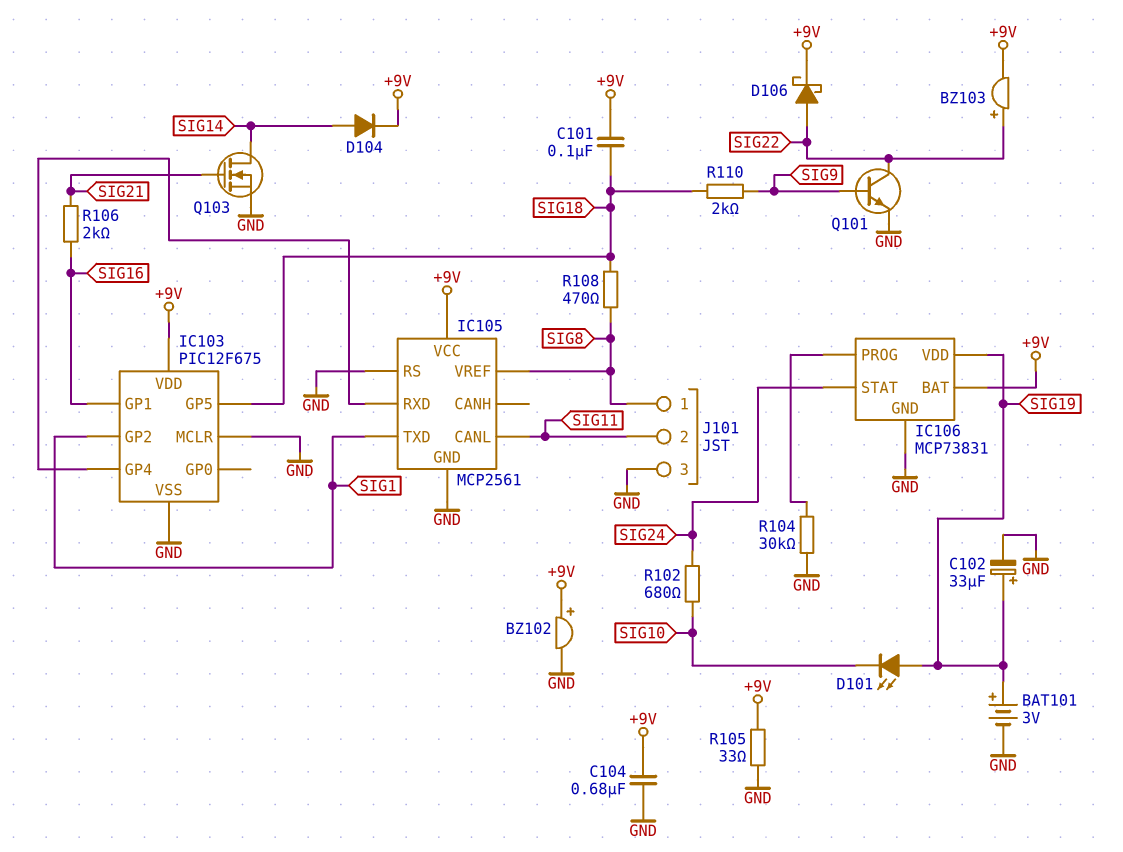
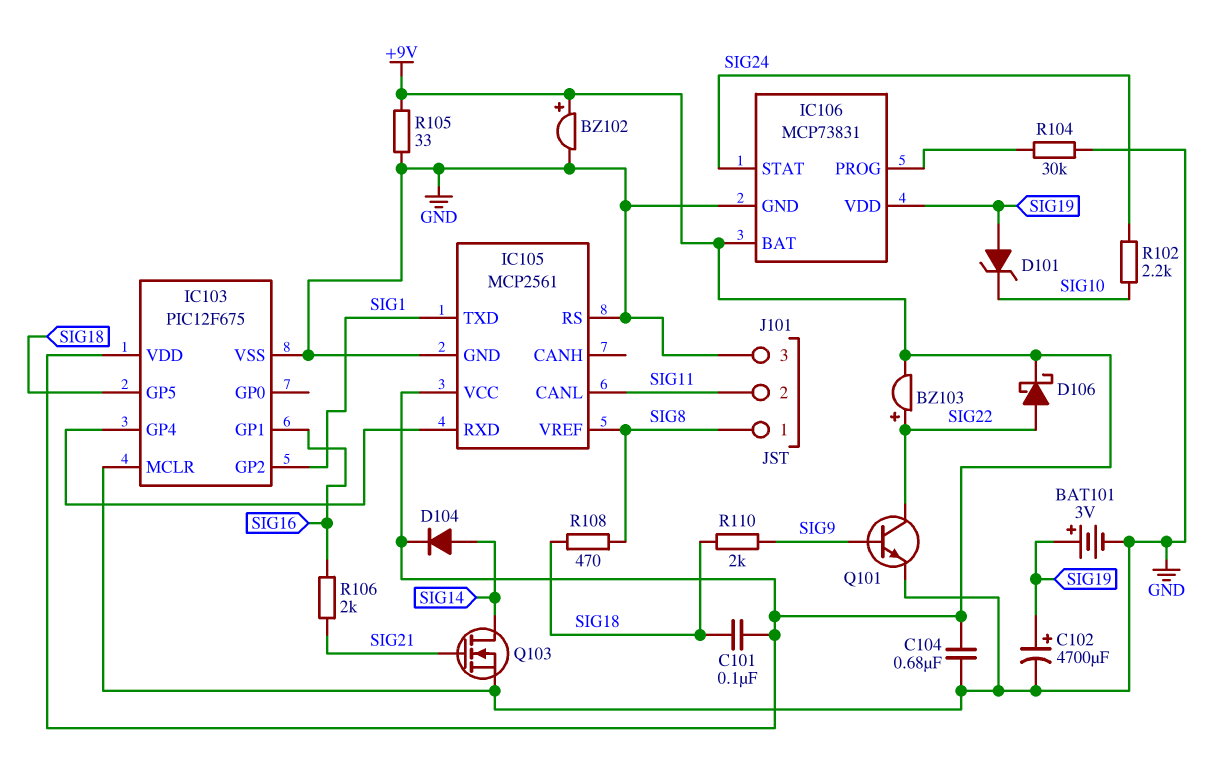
C102: 33uF (plus SIG19, minus GND) -> 4700uF (plus SIG19, minus GND)
D101: LED (A SIG19, K SIG10) -> zener (A SIG19, K SIG10)
R102: 680 (SIG10, SIG24) -> 2.2k (SIG10, SIG24)

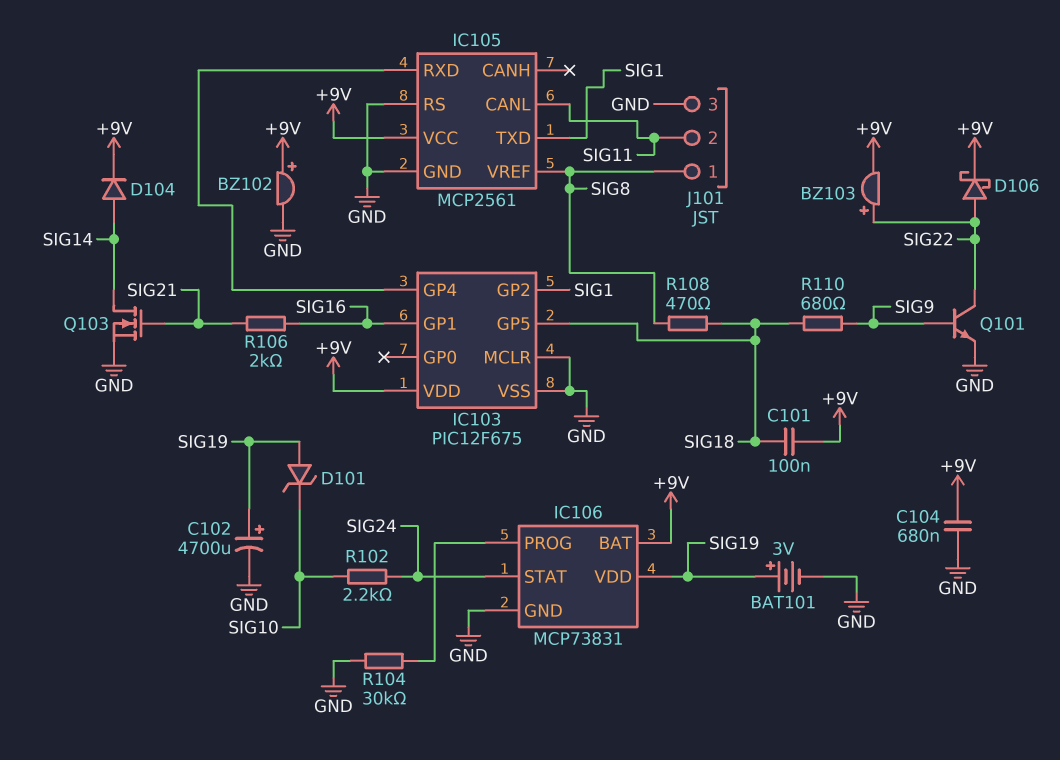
R105: 33 (+9V, GND) -> none
R110: 2k (SIG9, SIG18) -> 680 (SIG9, SIG18)

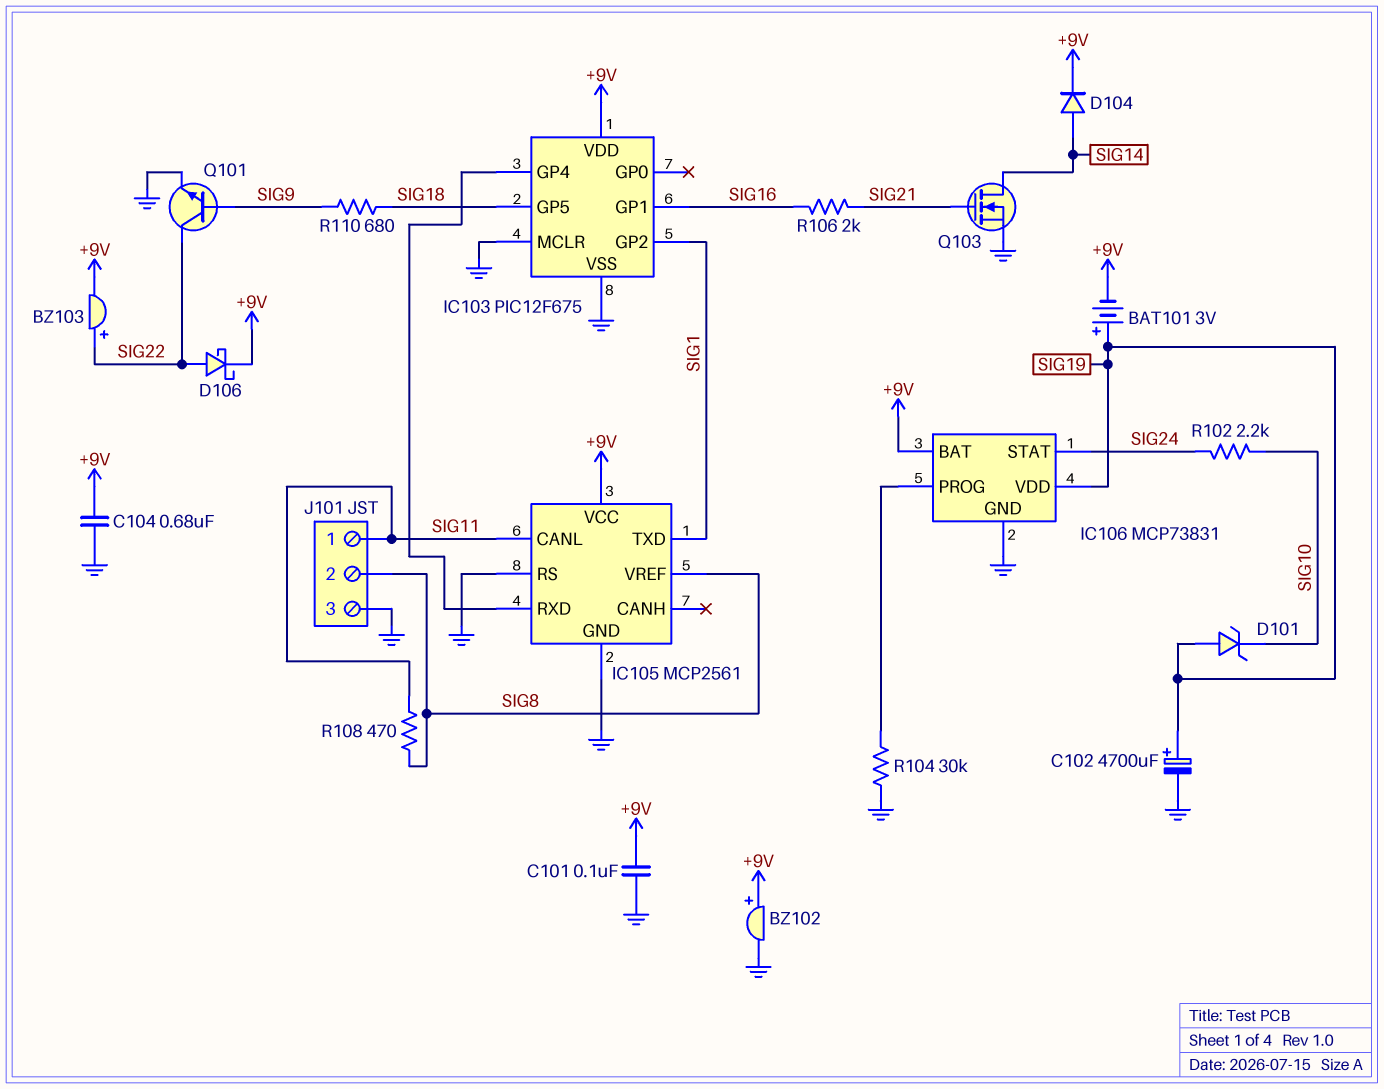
BAT101: 3V (plus SIG19, minus GND) -> 3V (plus SIG19, minus +9V)
C101: 100nF (+9V, SIG18) -> 100nF (+9V, GND)
J101 pin 1: SIG8 -> SIG11
J101 pin 2: SIG11 -> SIG8
R108: 470 (SIG8, SIG18) -> 470 (SIG8, SIG11)

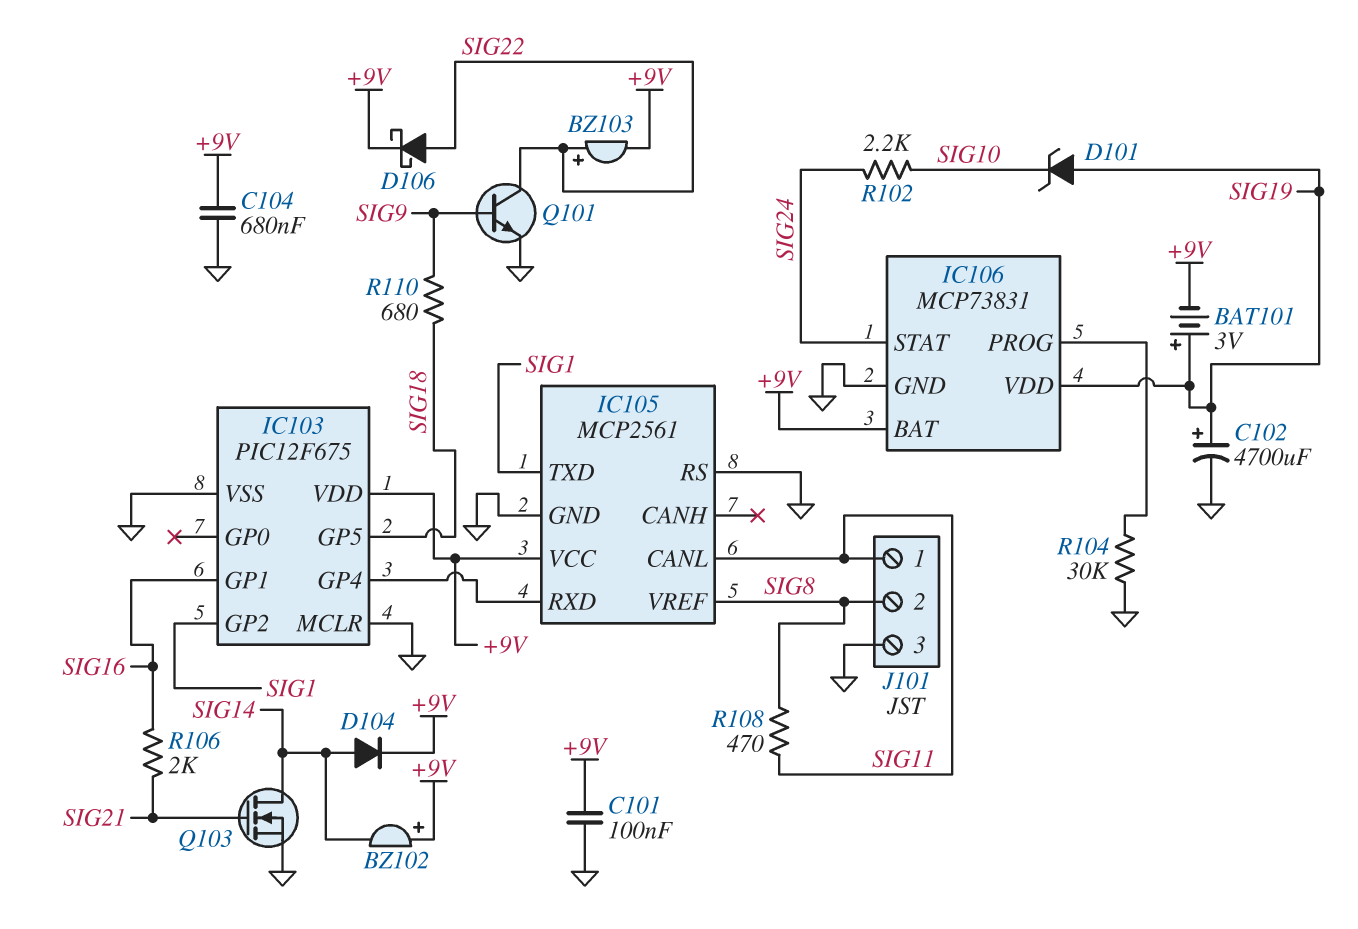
BZ102: buzzer (plus +9V, minus GND) -> buzzer (plus +9V, minus SIG14)

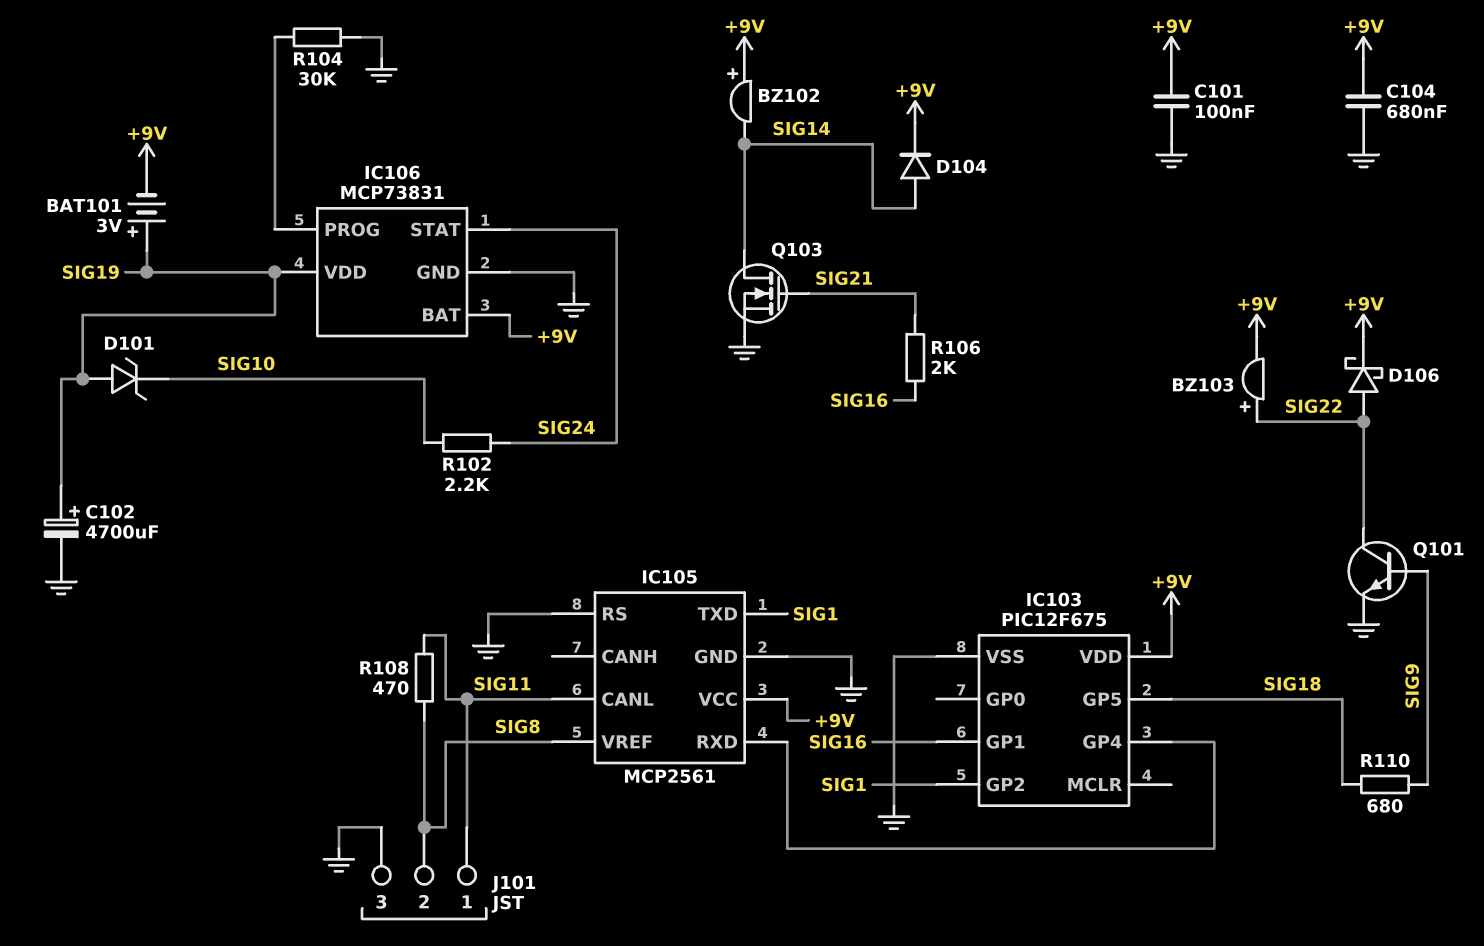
IC103 pin MCLR: GND -> none

